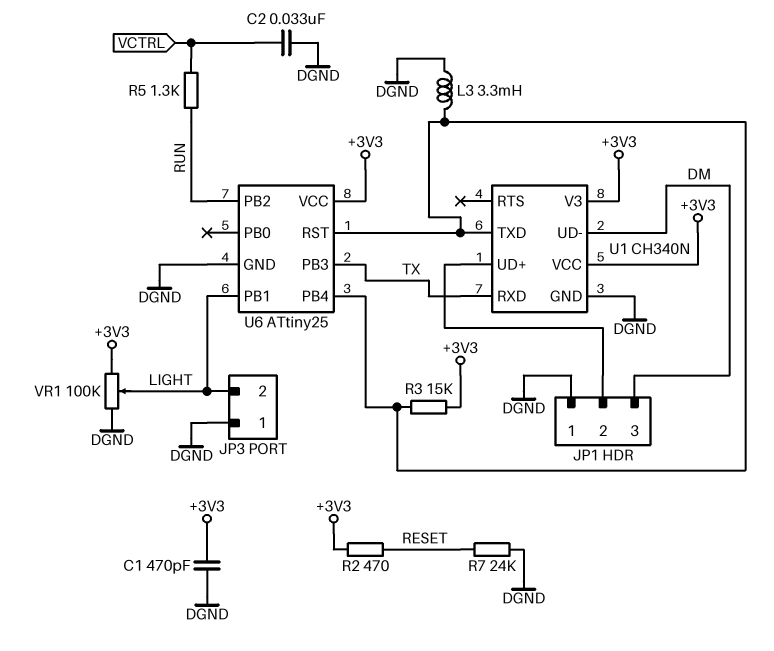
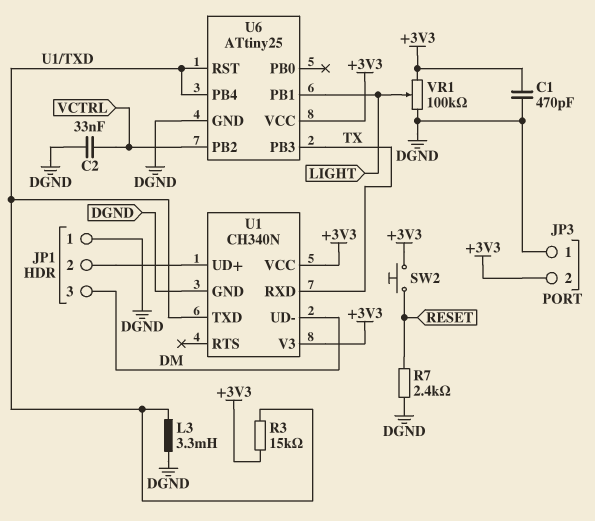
JP3 pin 2: LIGHT -> +3V3
R2: 470 (+3V3, RESET) -> none
R5: 1.3k (RUN, VCTRL) -> none
R7: 24k (DGND, RESET) -> 2.4k (DGND, RESET)
SW2: none -> button (+3V3, RESET)
U6 pin PB2: RUN -> VCTRL

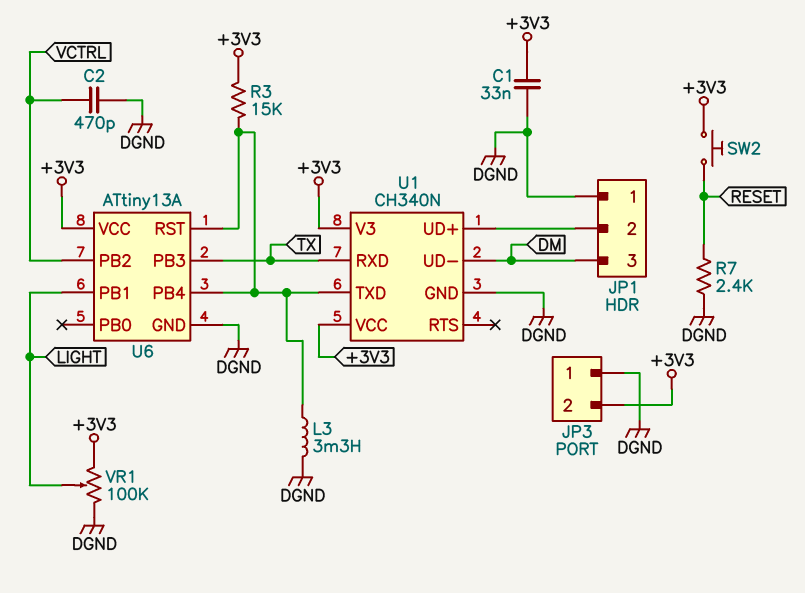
C1: 470pF (+3V3, DGND) -> 33nF (+3V3, DGND)
C2: 33nF (DGND, VCTRL) -> 470pF (DGND, VCTRL)
U6: ATtiny25 -> ATtiny13A

